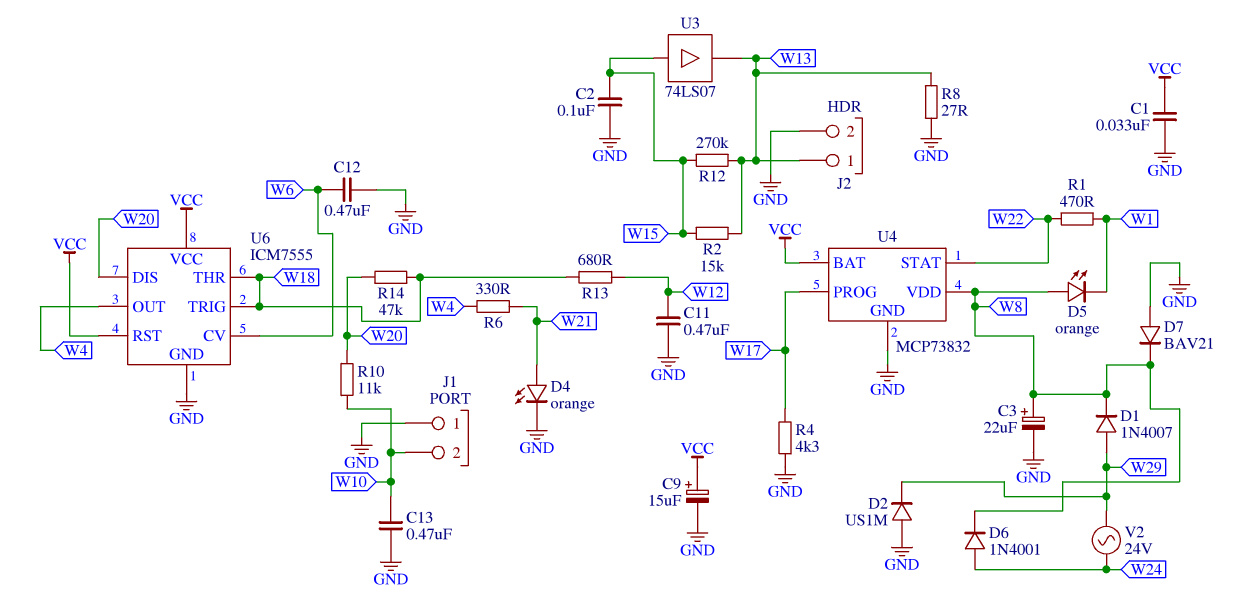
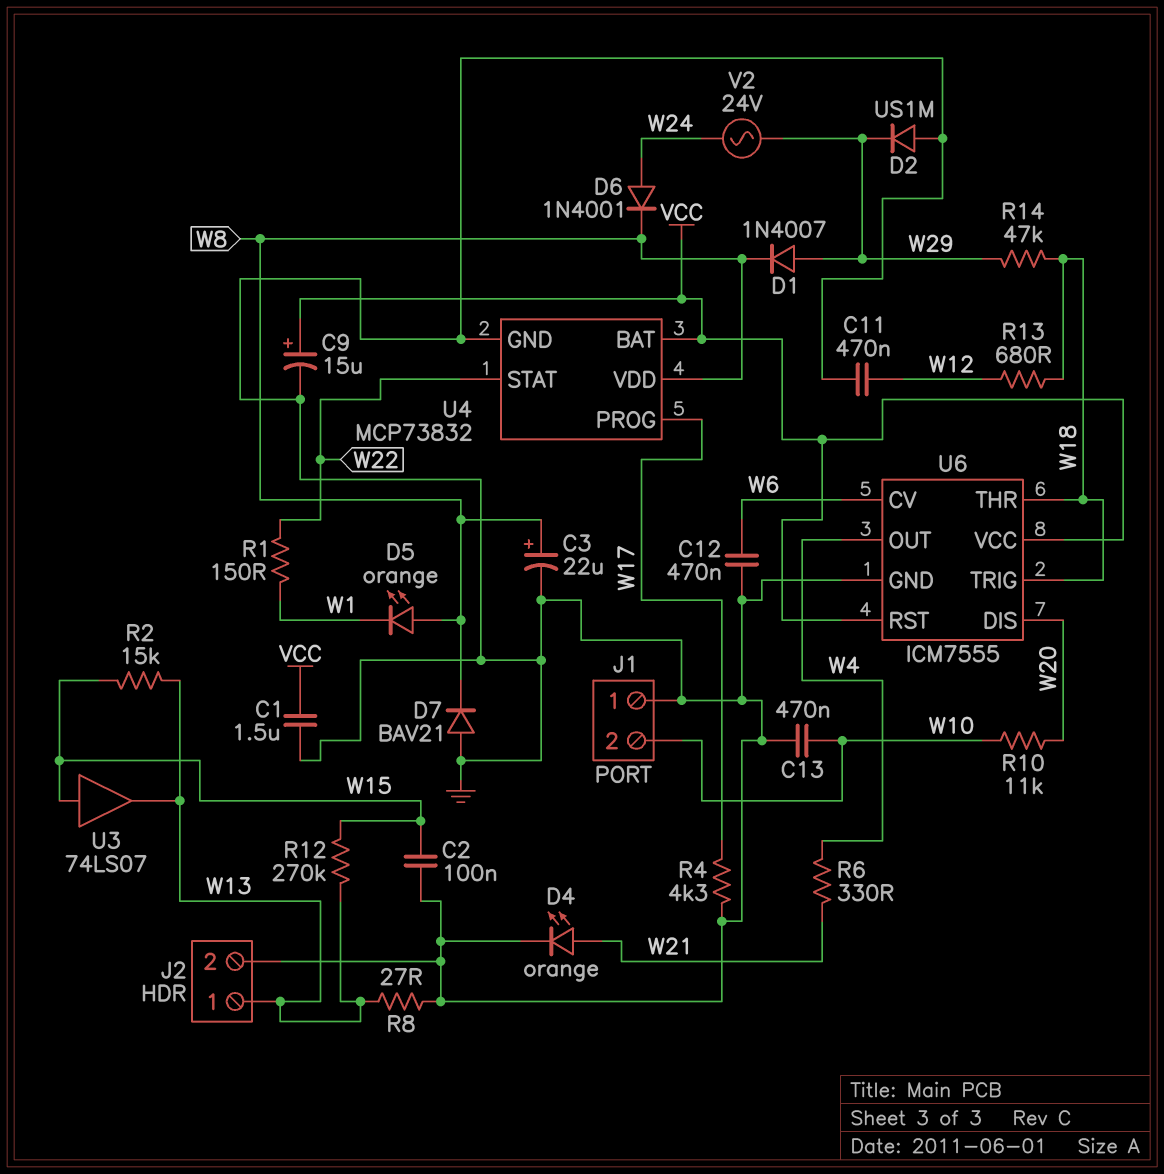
C1: 33nF (GND, VCC) -> 1.5uF (GND, VCC)
R1: 470 (W1, W22) -> 150 (W1, W22)
R14: 47k (W18, W20) -> 47k (W18, W29)

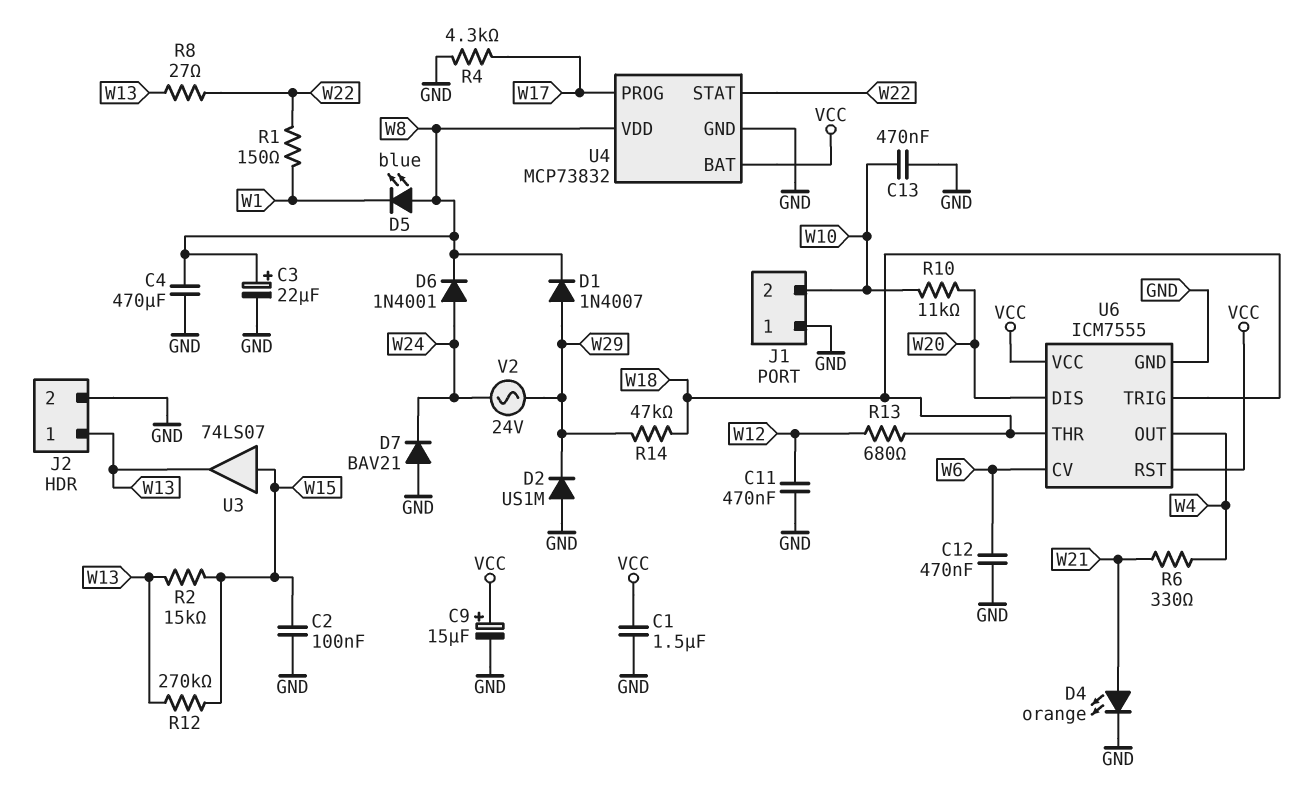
C4: none -> 470uF (GND, W8)
D5: LED orange (A W8, K W1) -> LED blue (A W8, K W1)
D7: diode BAV21 (A GND, K W8) -> diode BAV21 (A GND, K W24)
R8: 27 (GND, W13) -> 27 (W13, W22)

